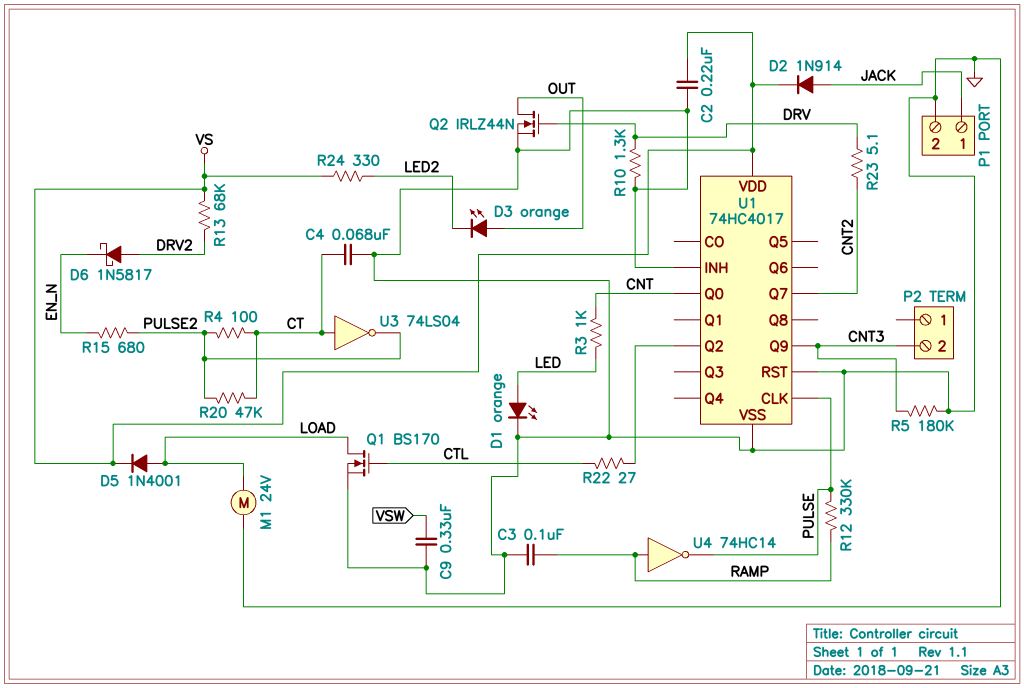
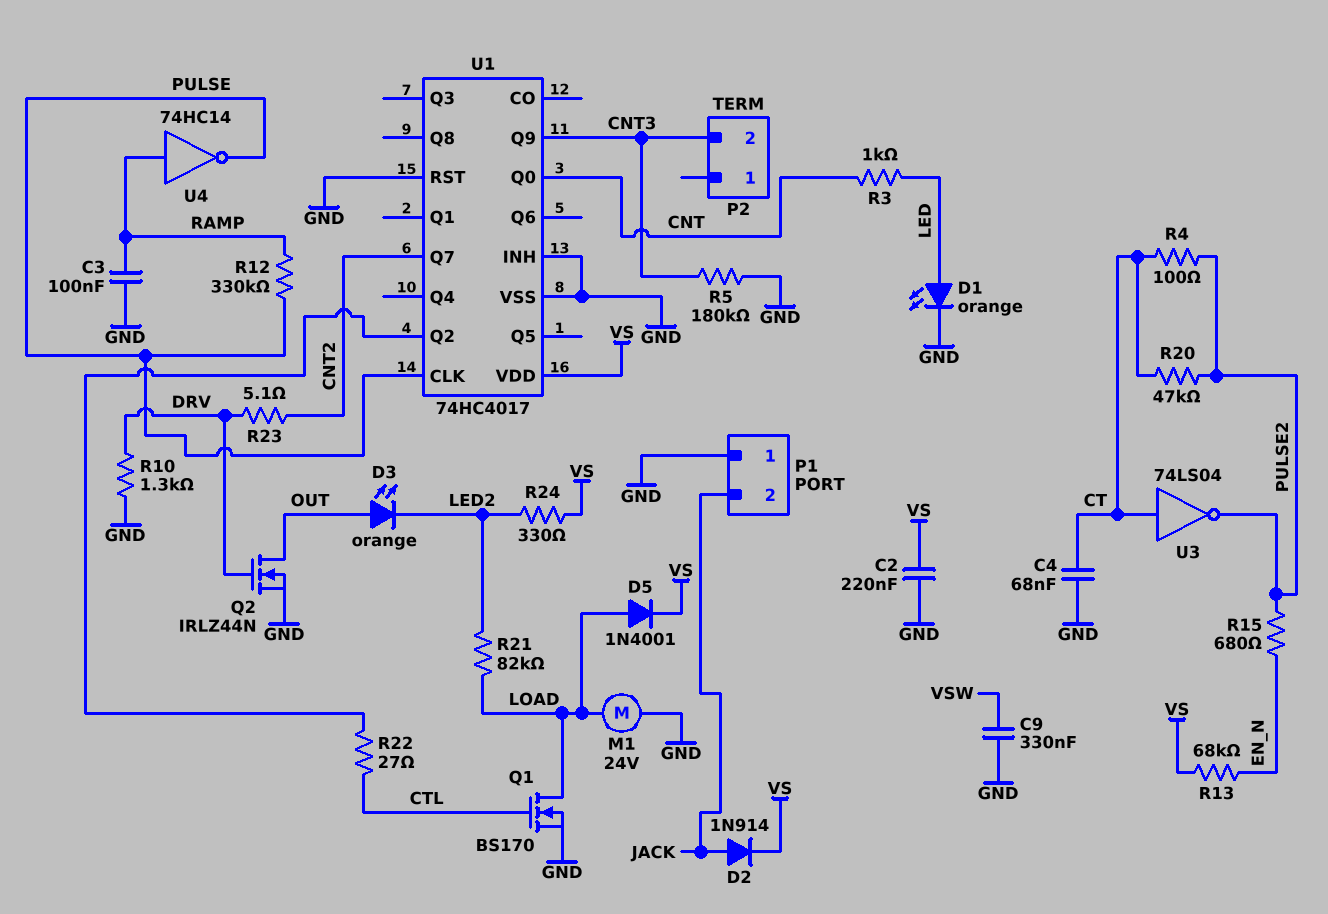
D6: schottky 1N5817 (A DRV2, K EN_N) -> none
P1 pin 1: JACK -> GND
P1 pin 2: GND -> JACK
R13: 68k (DRV2, VS) -> 68k (EN_N, VS)
R21: none -> 82k (LED2, LOAD)

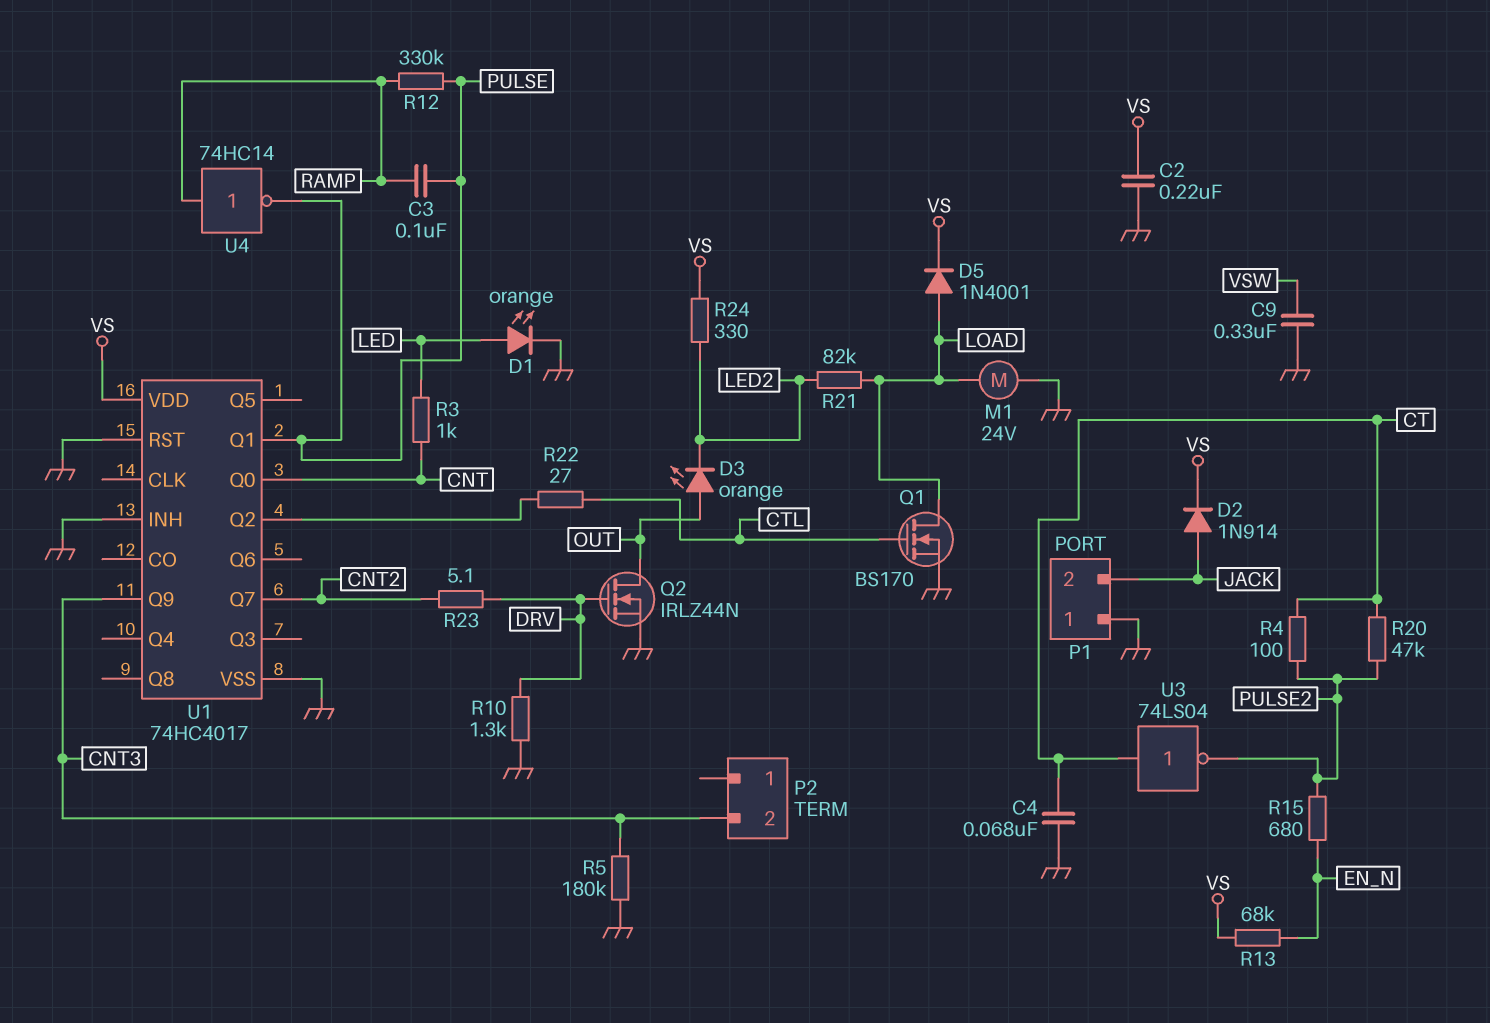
C3: 100nF (GND, RAMP) -> 100nF (PULSE, RAMP)
U1 pin CLK: PULSE -> none
U1 pin Q1: none -> PULSE

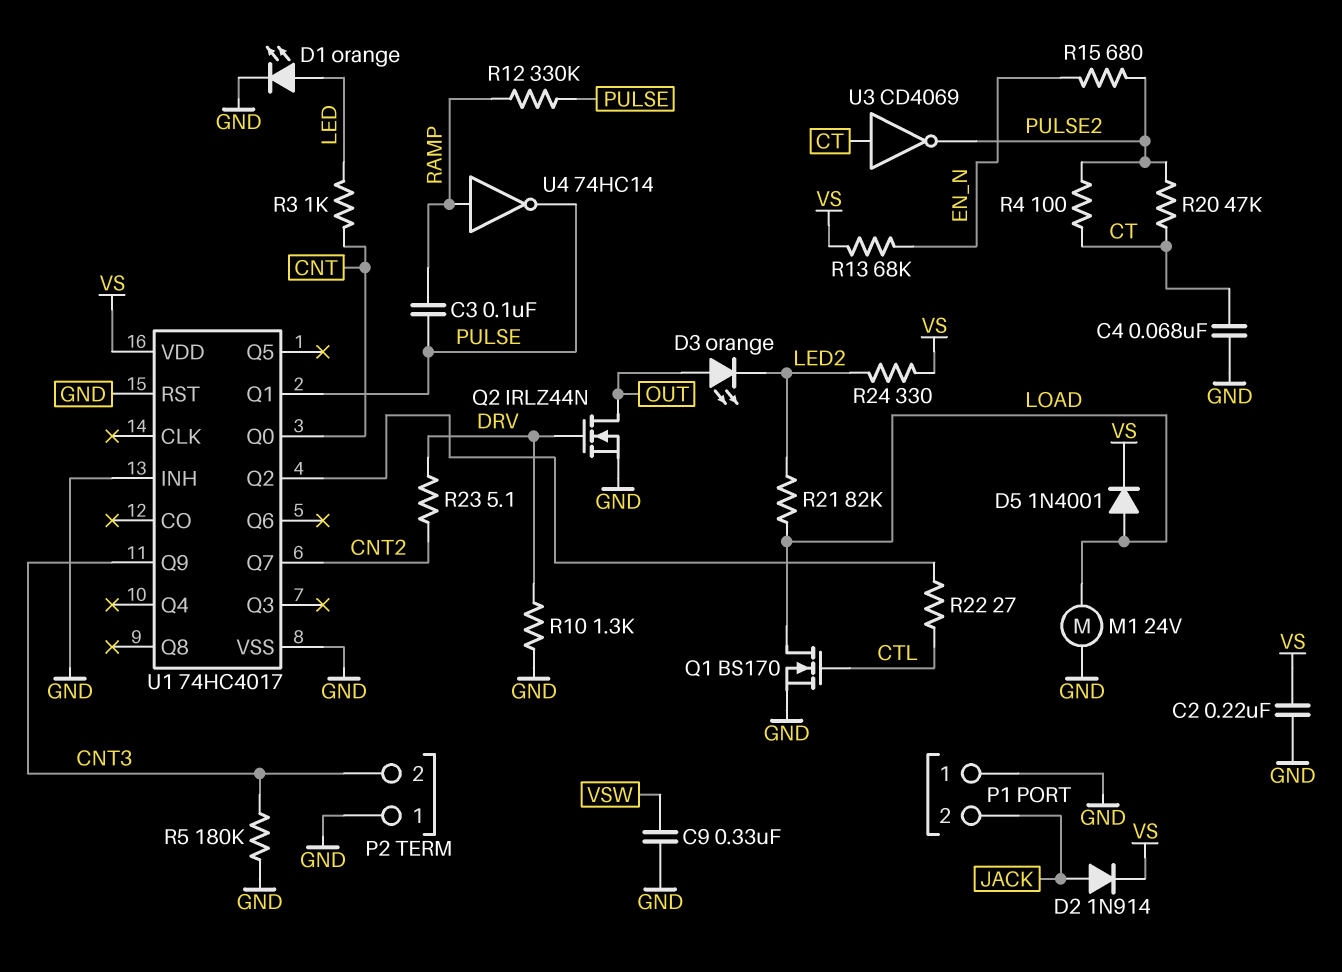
P2 pin 1: none -> GND
U3: NOT 74LS04 (in CT, out PULSE2) -> NOT CD4069 (in CT, out PULSE2)

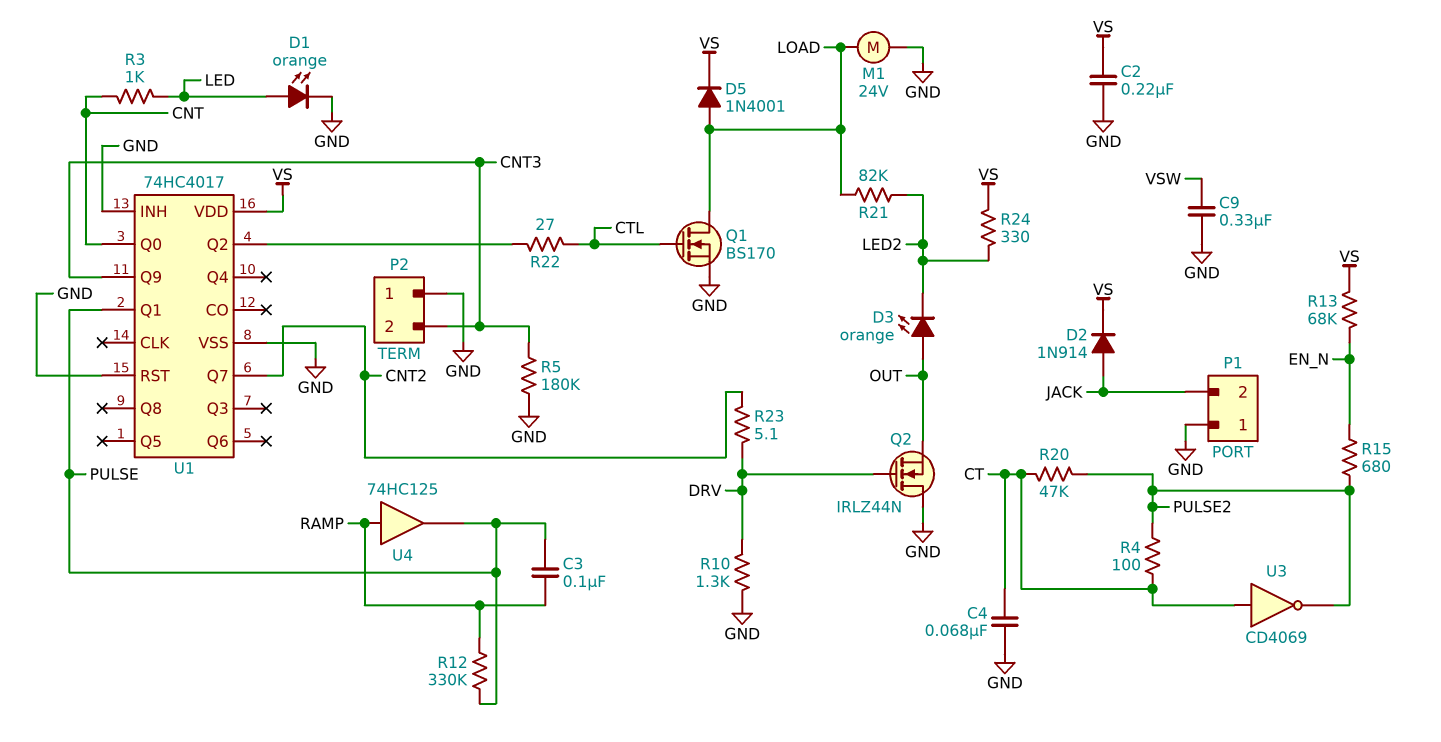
Q2: NMOS IRLZ44N (G DRV, D OUT, S GND) -> NMOS IRLZ44N (G DRV, D GND, S OUT)
U4: NOT 74HC14 (in RAMP, out PULSE) -> buffer 74HC125 (in RAMP, out PULSE)

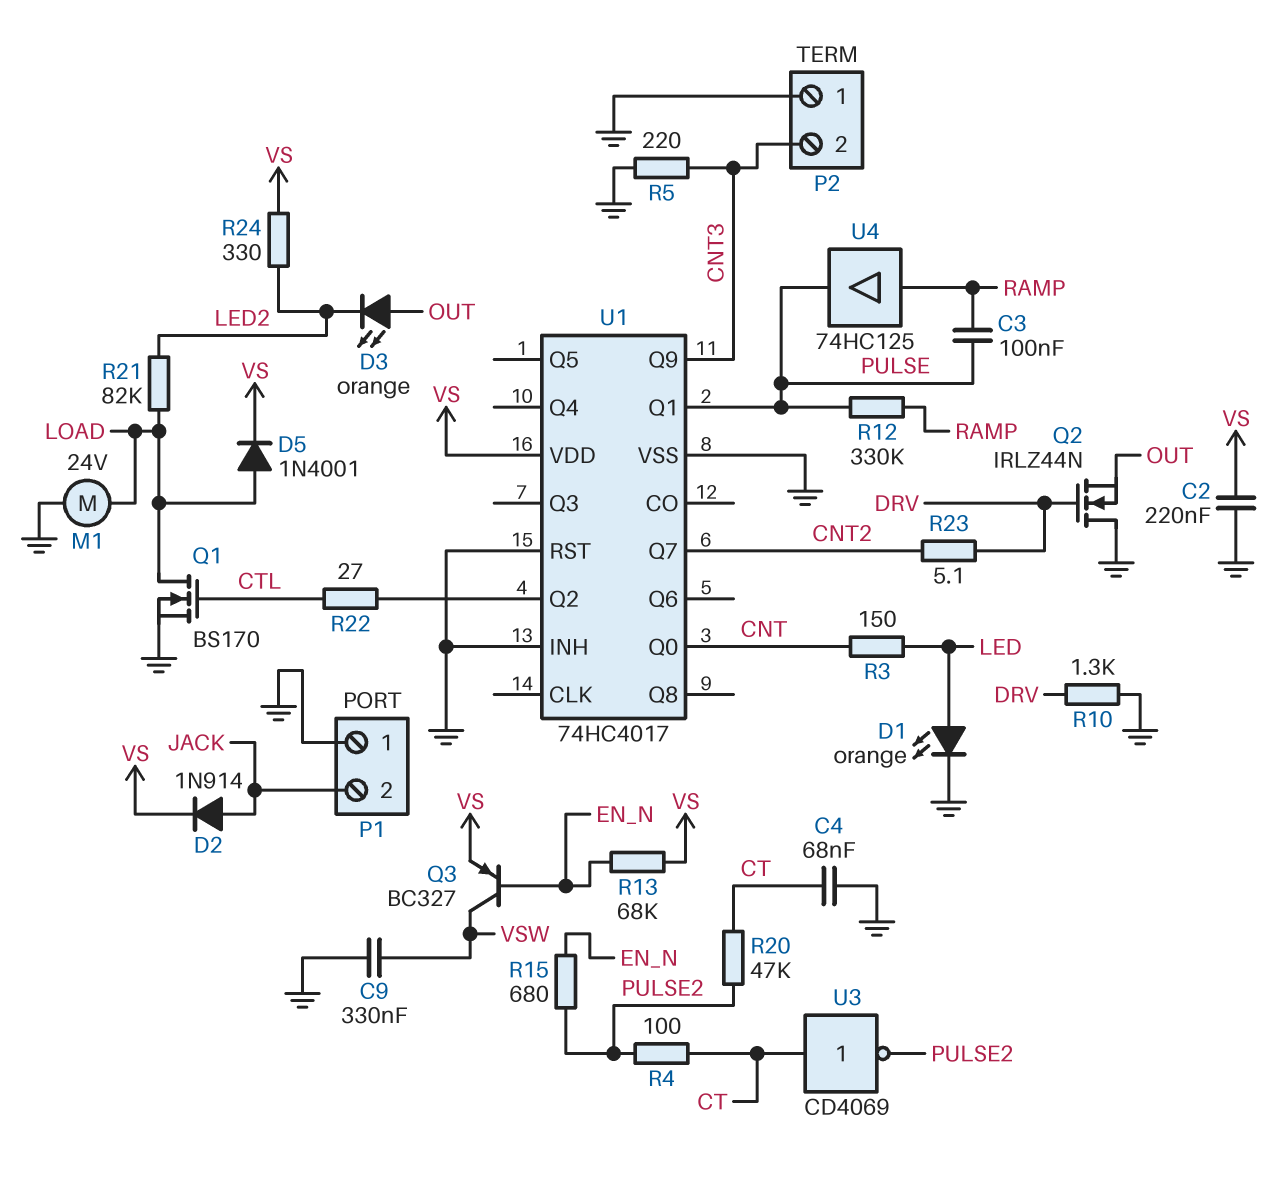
Q3: none -> PNP BC327 (B EN_N, C VSW, E VS)
R3: 1k (CNT, LED) -> 150 (CNT, LED)
R5: 180k (CNT3, GND) -> 220 (CNT3, GND)

